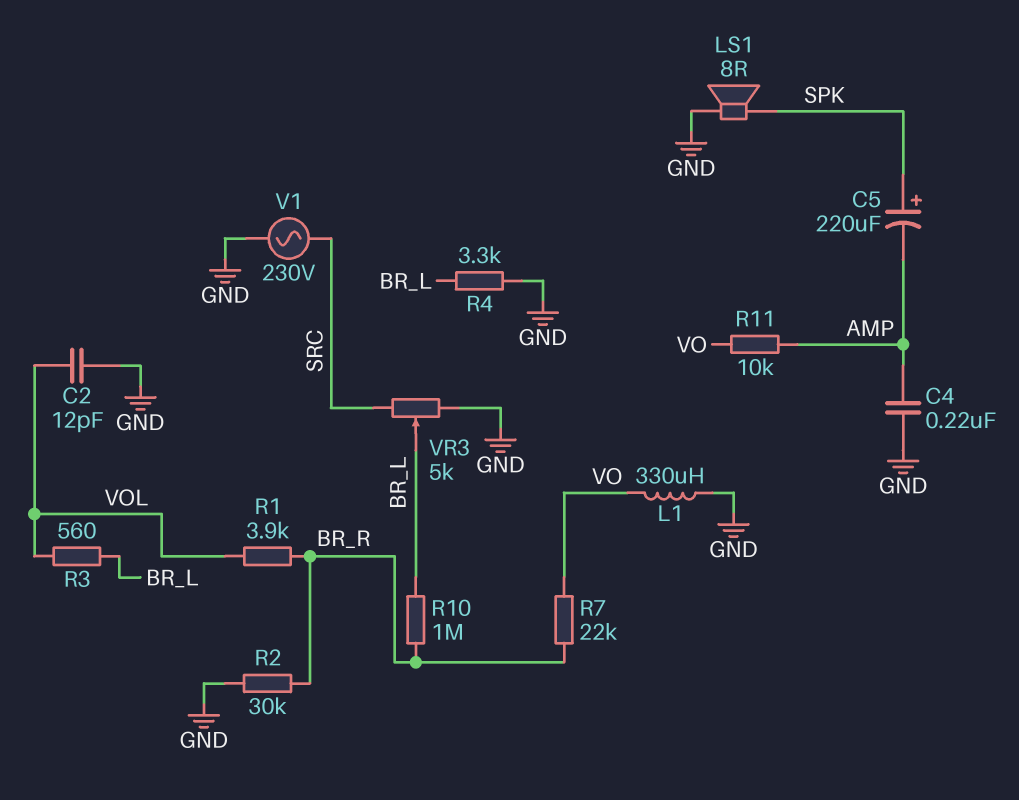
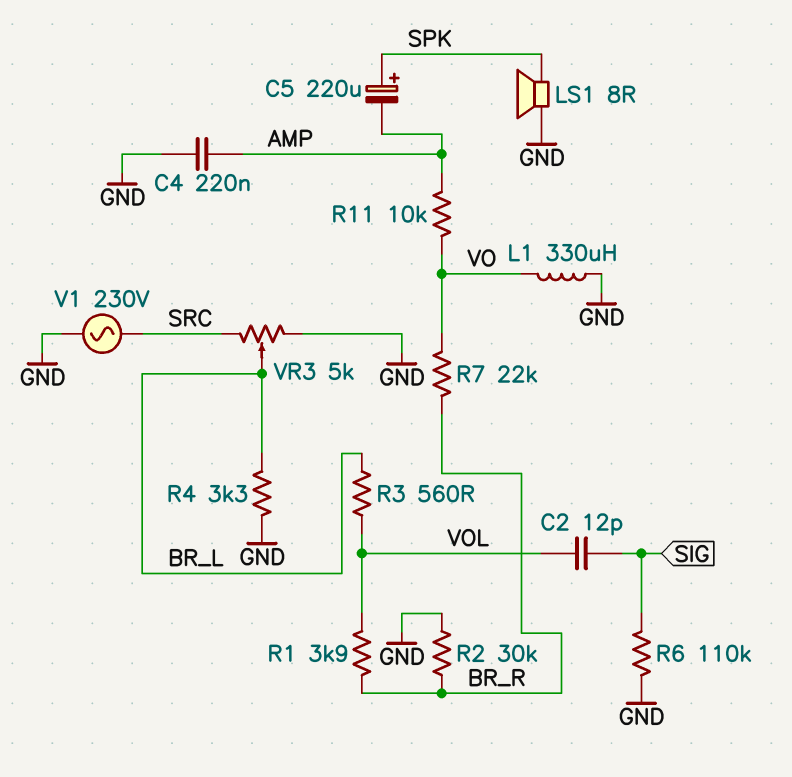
C2: 12pF (GND, VOL) -> 12pF (SIG, VOL)
R6: none -> 110k (GND, SIG)
R10: 1M (BR_L, BR_R) -> none

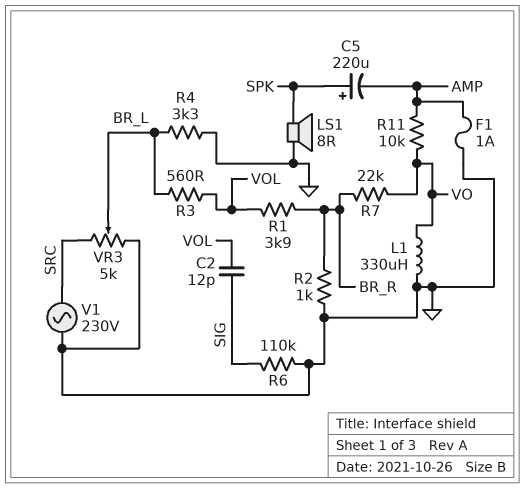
C4: 220nF (AMP, GND) -> none
F1: none -> 1A (AMP, GND)
R2: 30k (BR_R, GND) -> 1k (BR_R, GND)

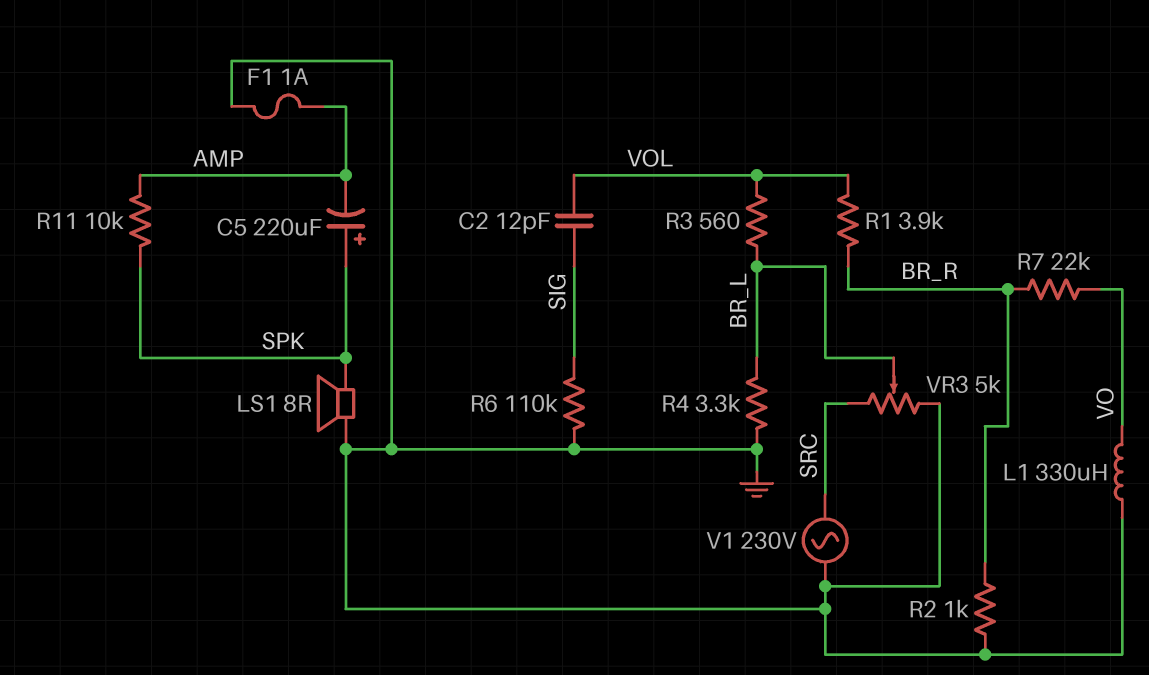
R11: 10k (AMP, VO) -> 10k (AMP, SPK)

